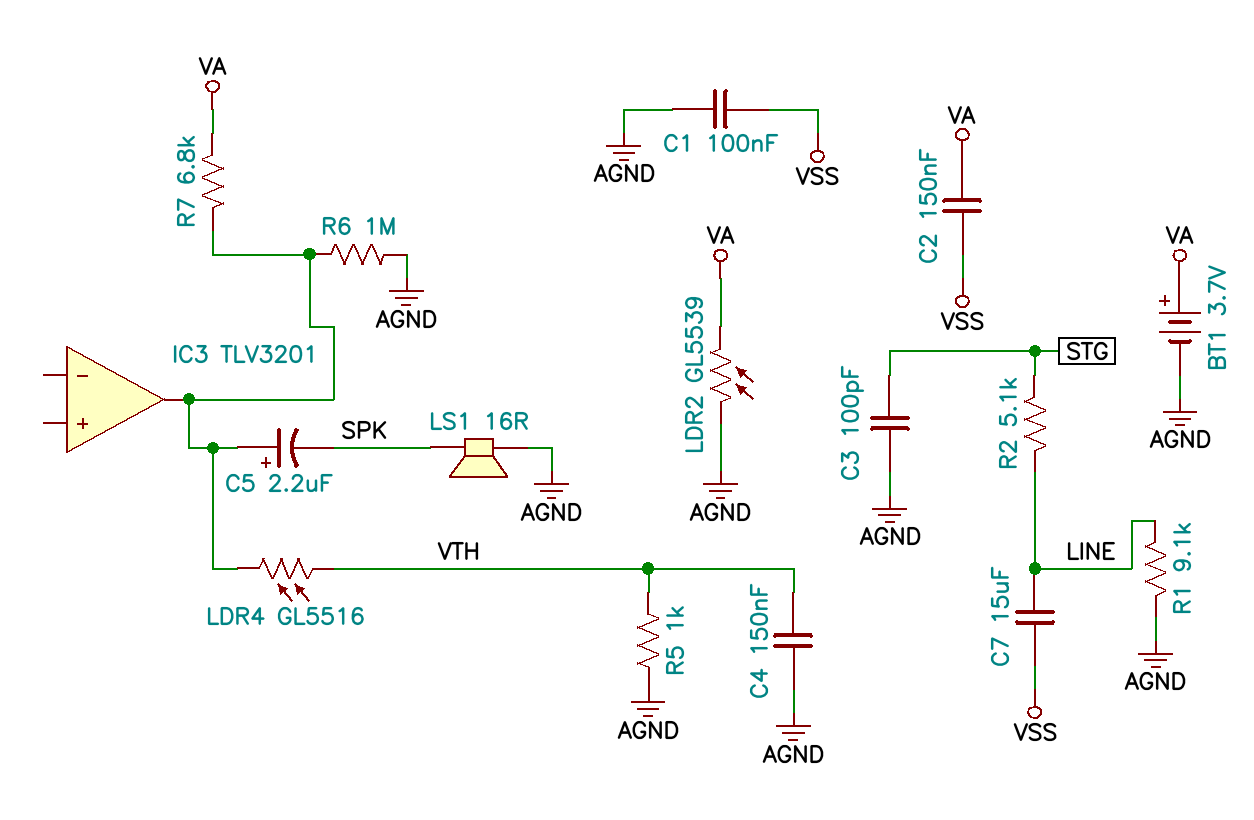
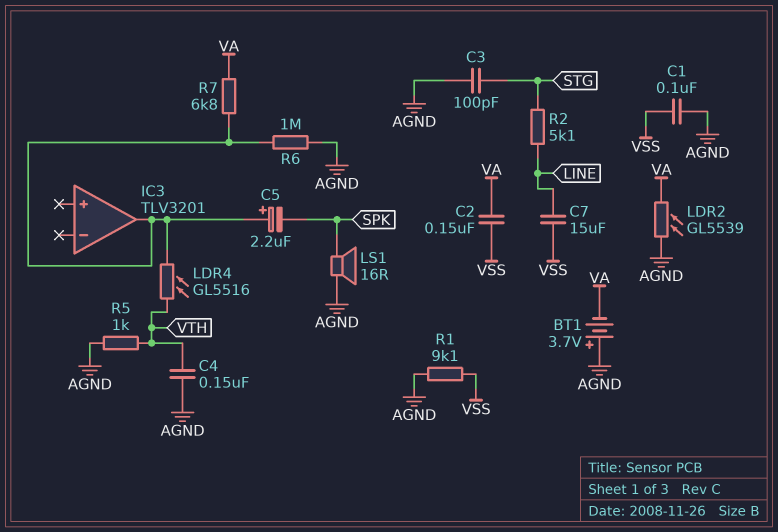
BT1: 3.7V (plus VA, minus AGND) -> 3.7V (plus AGND, minus VA)
R1: 9.1k (AGND, LINE) -> 9.1k (AGND, VSS)

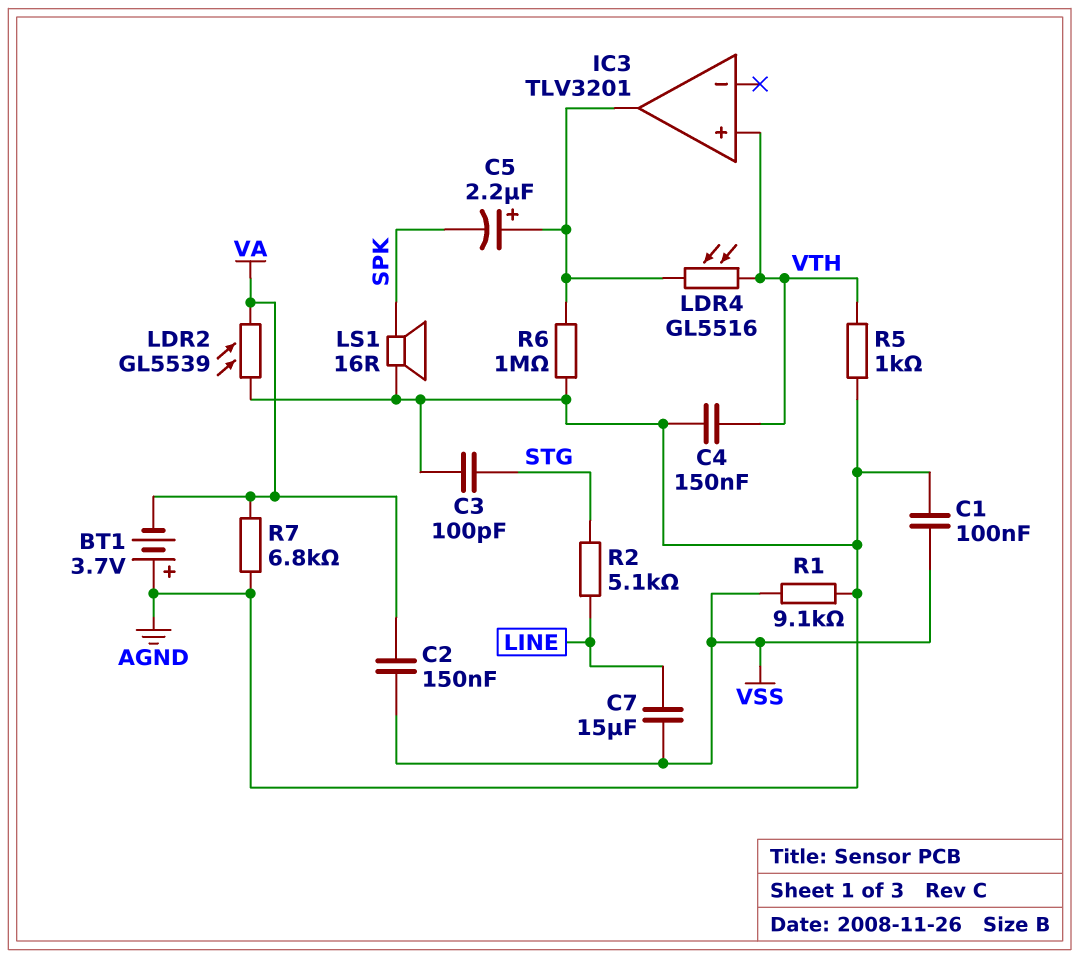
IC3 pin in+: none -> VTH
R7: 6.8k (IC3/out, VA) -> 6.8k (AGND, VA)

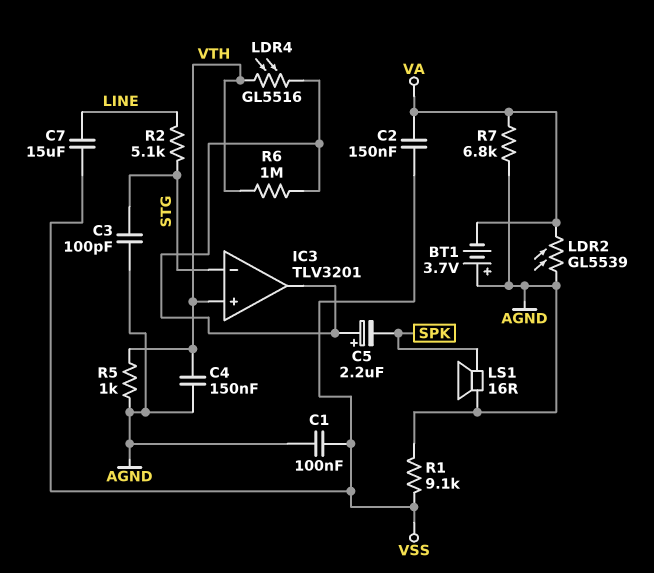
IC3 pin in-: none -> STG
R6: 1M (AGND, IC3/out) -> 1M (IC3/out, VTH)

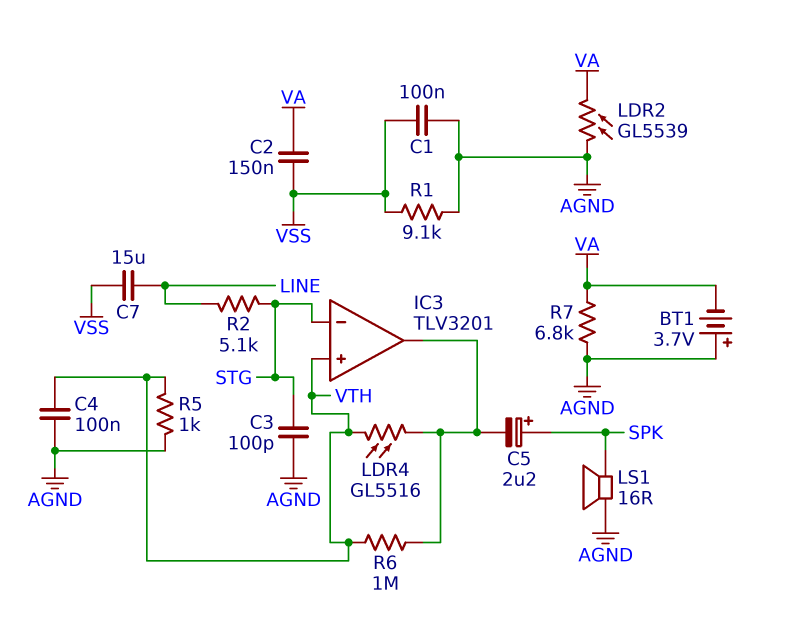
C4: 150nF (AGND, VTH) -> 100nF (AGND, VTH)
C5: 2.2uF (plus IC3/out, minus SPK) -> 2.2uF (plus SPK, minus IC3/out)

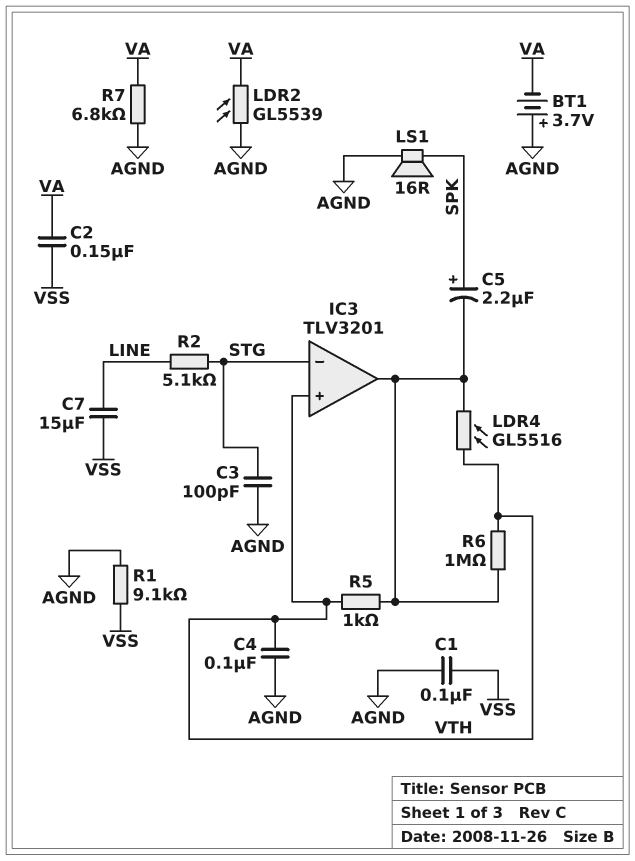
R5: 1k (AGND, VTH) -> 1k (IC3/out, VTH)

